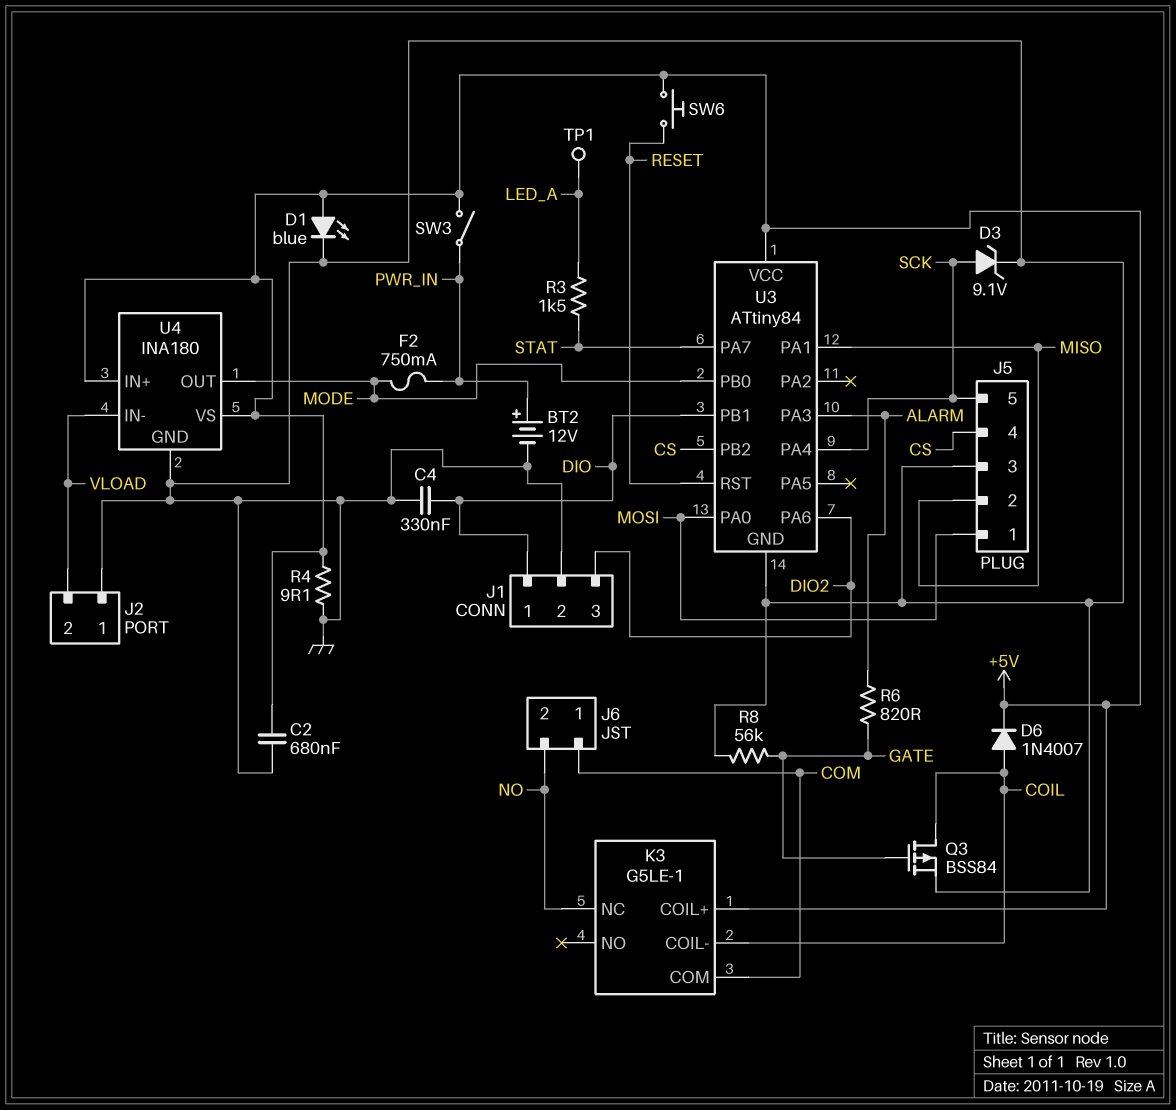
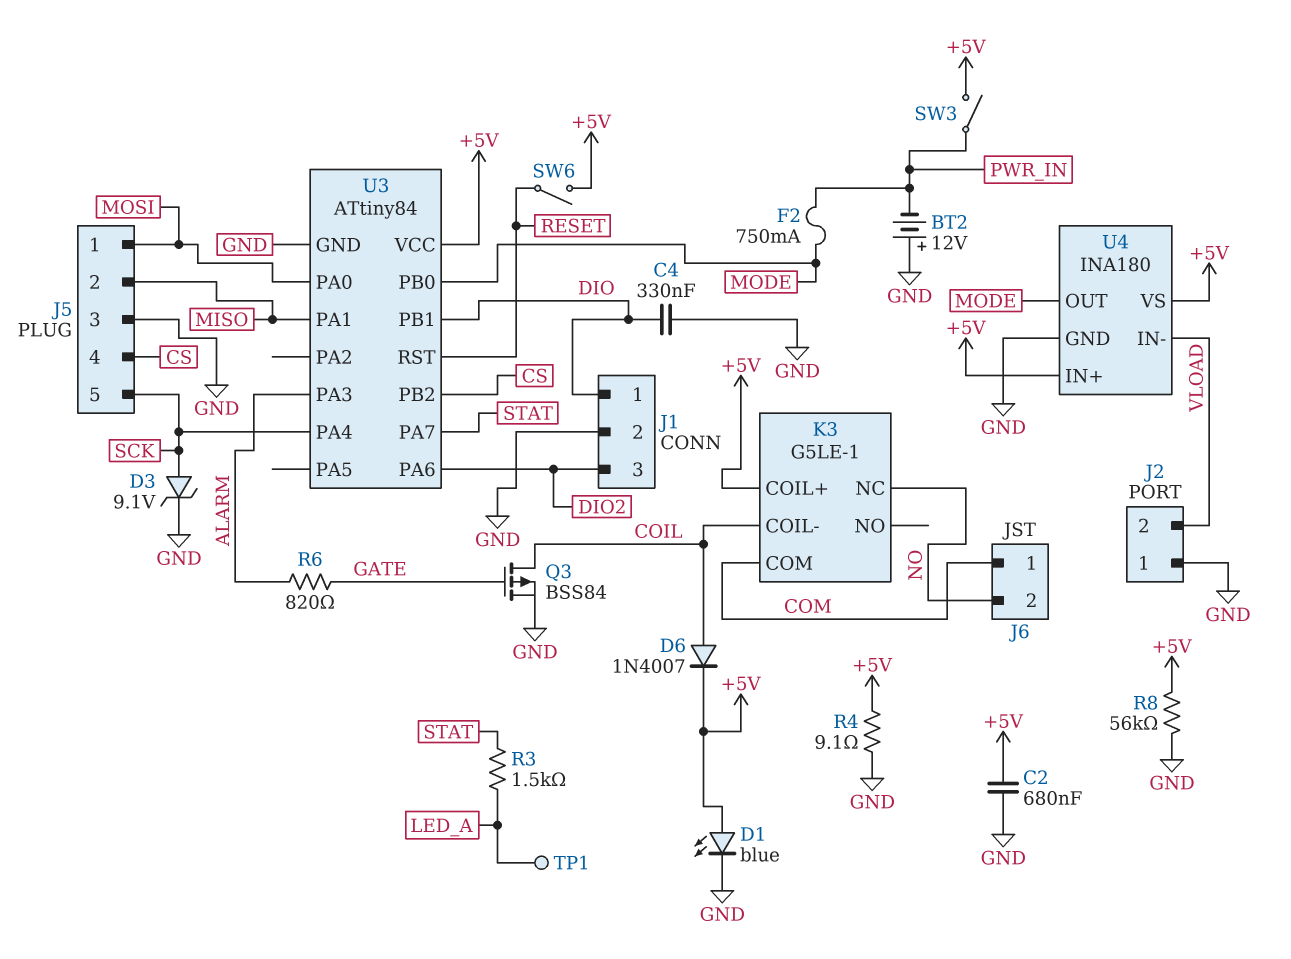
BT2: 12V (plus PWR_IN, minus GND) -> 12V (plus GND, minus PWR_IN)
R8: 56k (GATE, GND) -> 56k (+5V, GND)
SW6: button (+5V, RESET) -> switch (+5V, RESET)

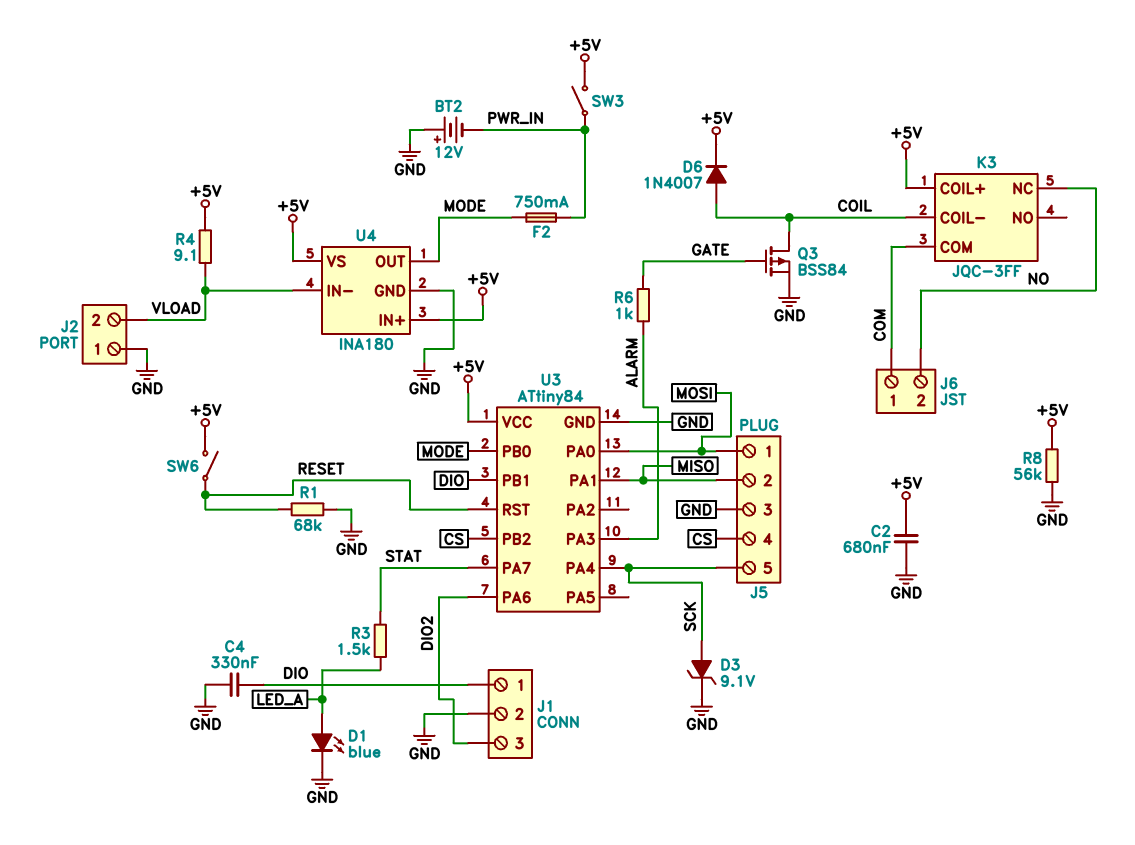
D1: LED blue (A +5V, K GND) -> LED blue (A LED_A, K GND)
K3: G5LE-1 -> JQC-3FF
R1: none -> 68k (GND, RESET)
R4: 9.1 (+5V, GND) -> 9.1 (+5V, VLOAD)
R6: 820 (ALARM, GATE) -> 1k (ALARM, GATE)
TP1: test point (LED_A) -> none

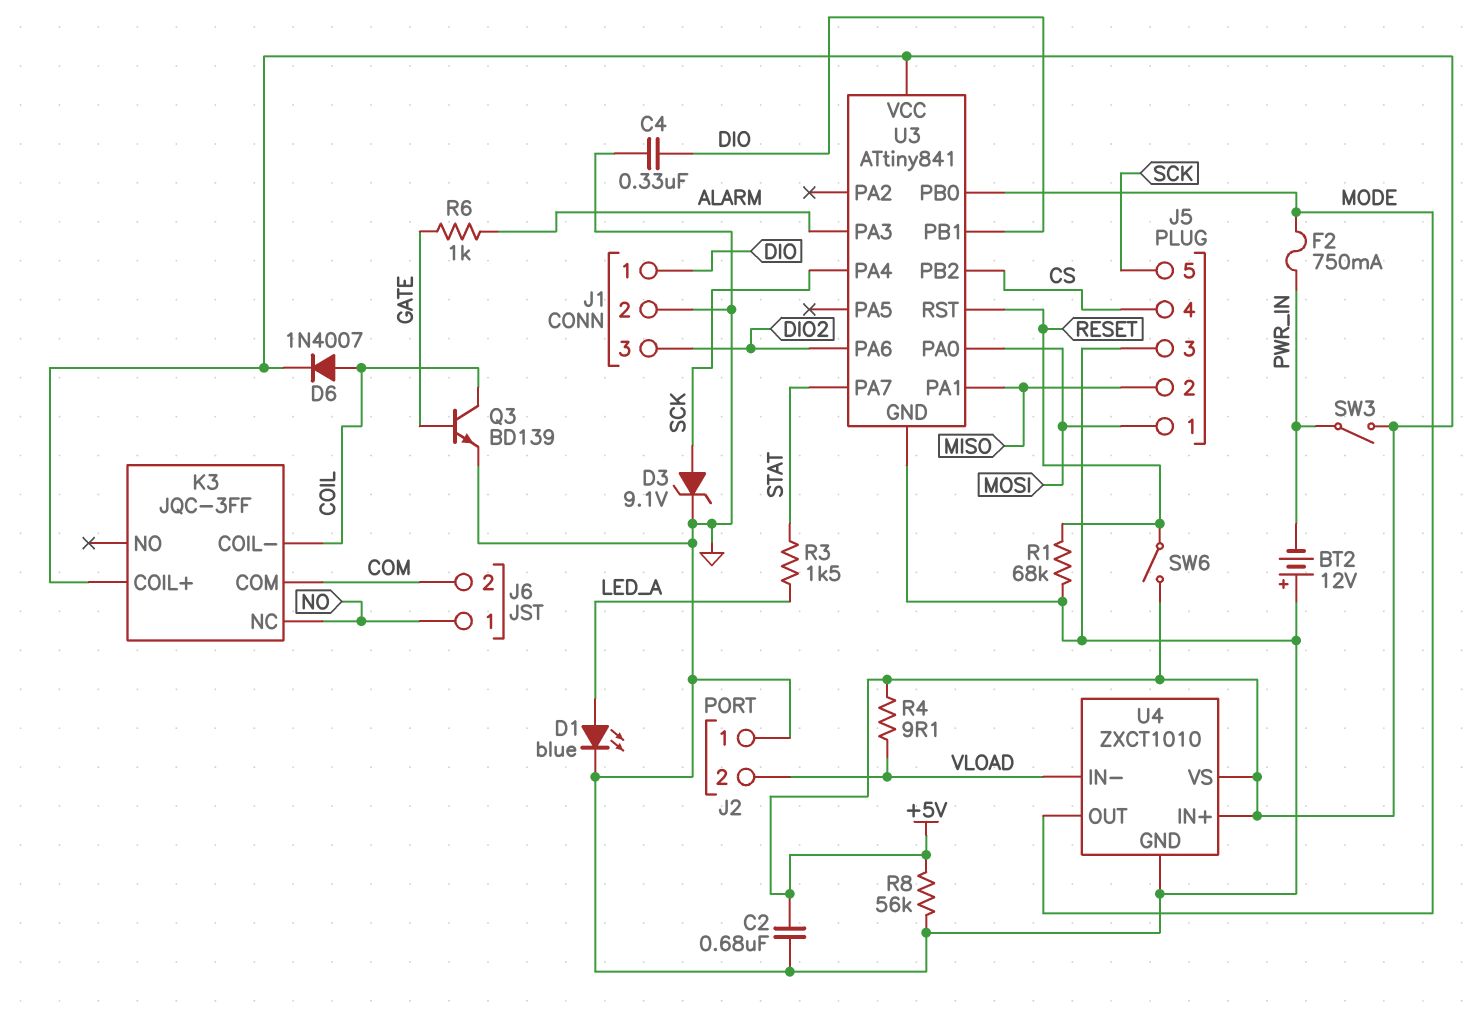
J6 pin 1: COM -> NO
J6 pin 2: NO -> COM
Q3: PMOS BSS84 (G GATE, D COIL, S GND) -> NPN BD139 (B GATE, C COIL, E GND)
U3: ATtiny84 -> ATtiny841
U4: INA180 -> ZXCT1010

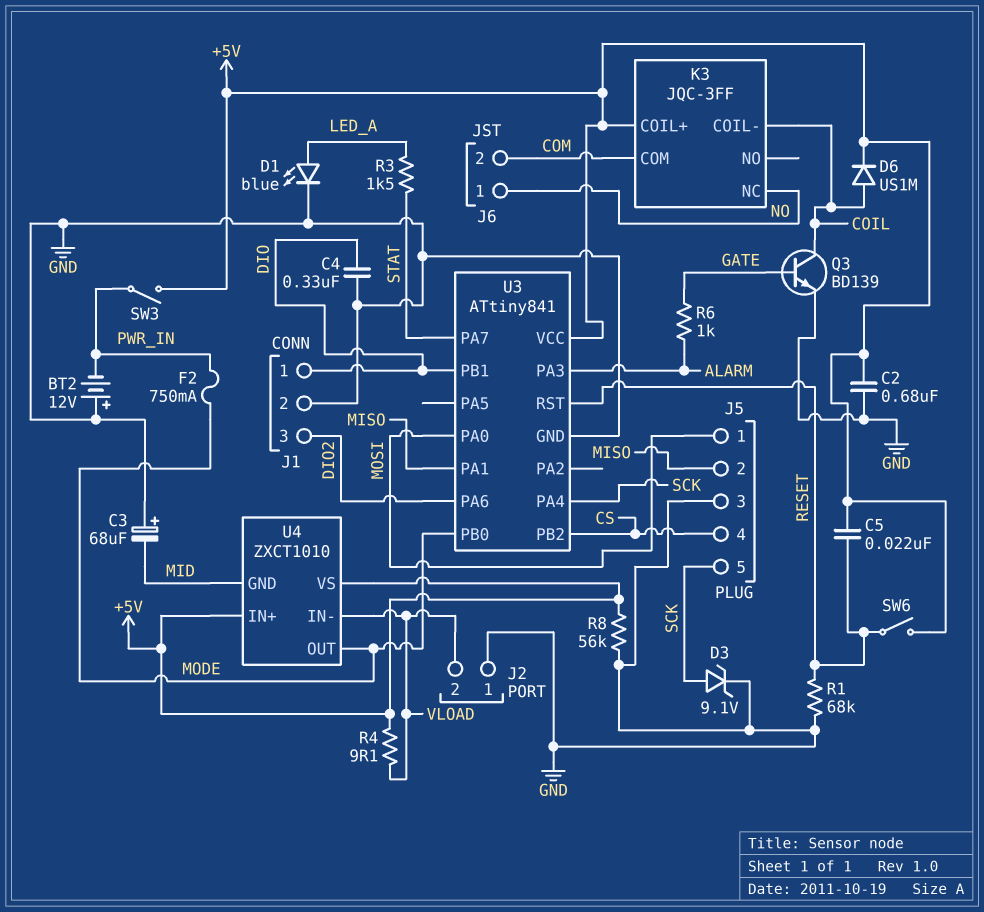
C3: none -> 68uF (plus GND, minus MID)
C5: none -> 22nF (+5V, RESET)
D6: diode 1N4007 (A COIL, K +5V) -> diode US1M (A COIL, K +5V)
U4 pin GND: GND -> MID

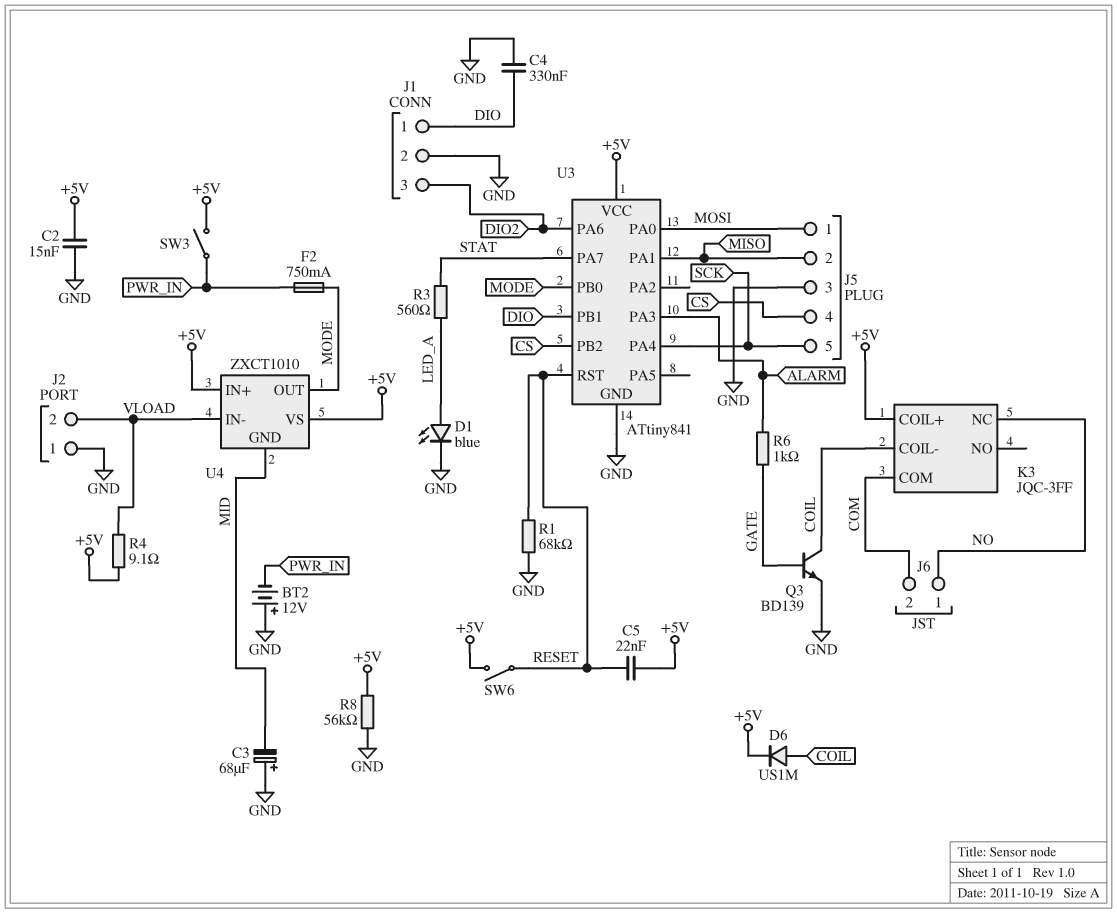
C2: 680nF (+5V, GND) -> 15nF (+5V, GND)
D3: zener 9.1V (A SCK, K GND) -> none
R3: 1.5k (LED_A, STAT) -> 560 (LED_A, STAT)

